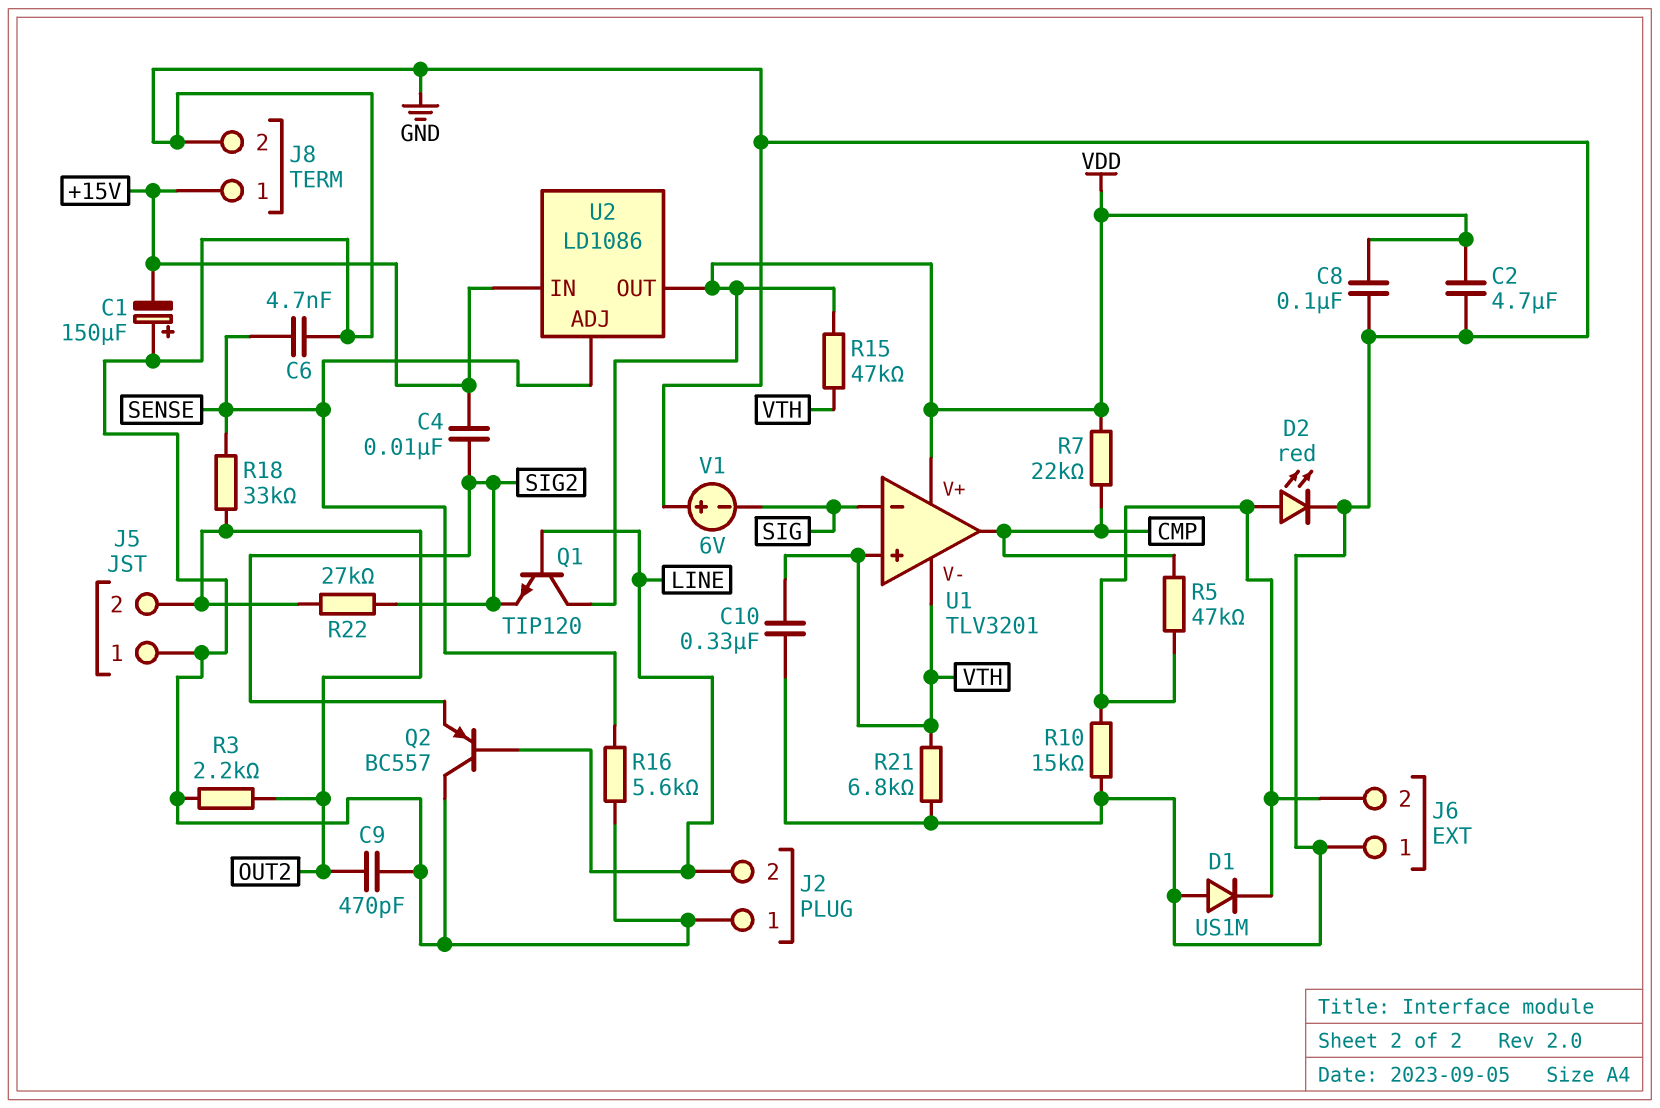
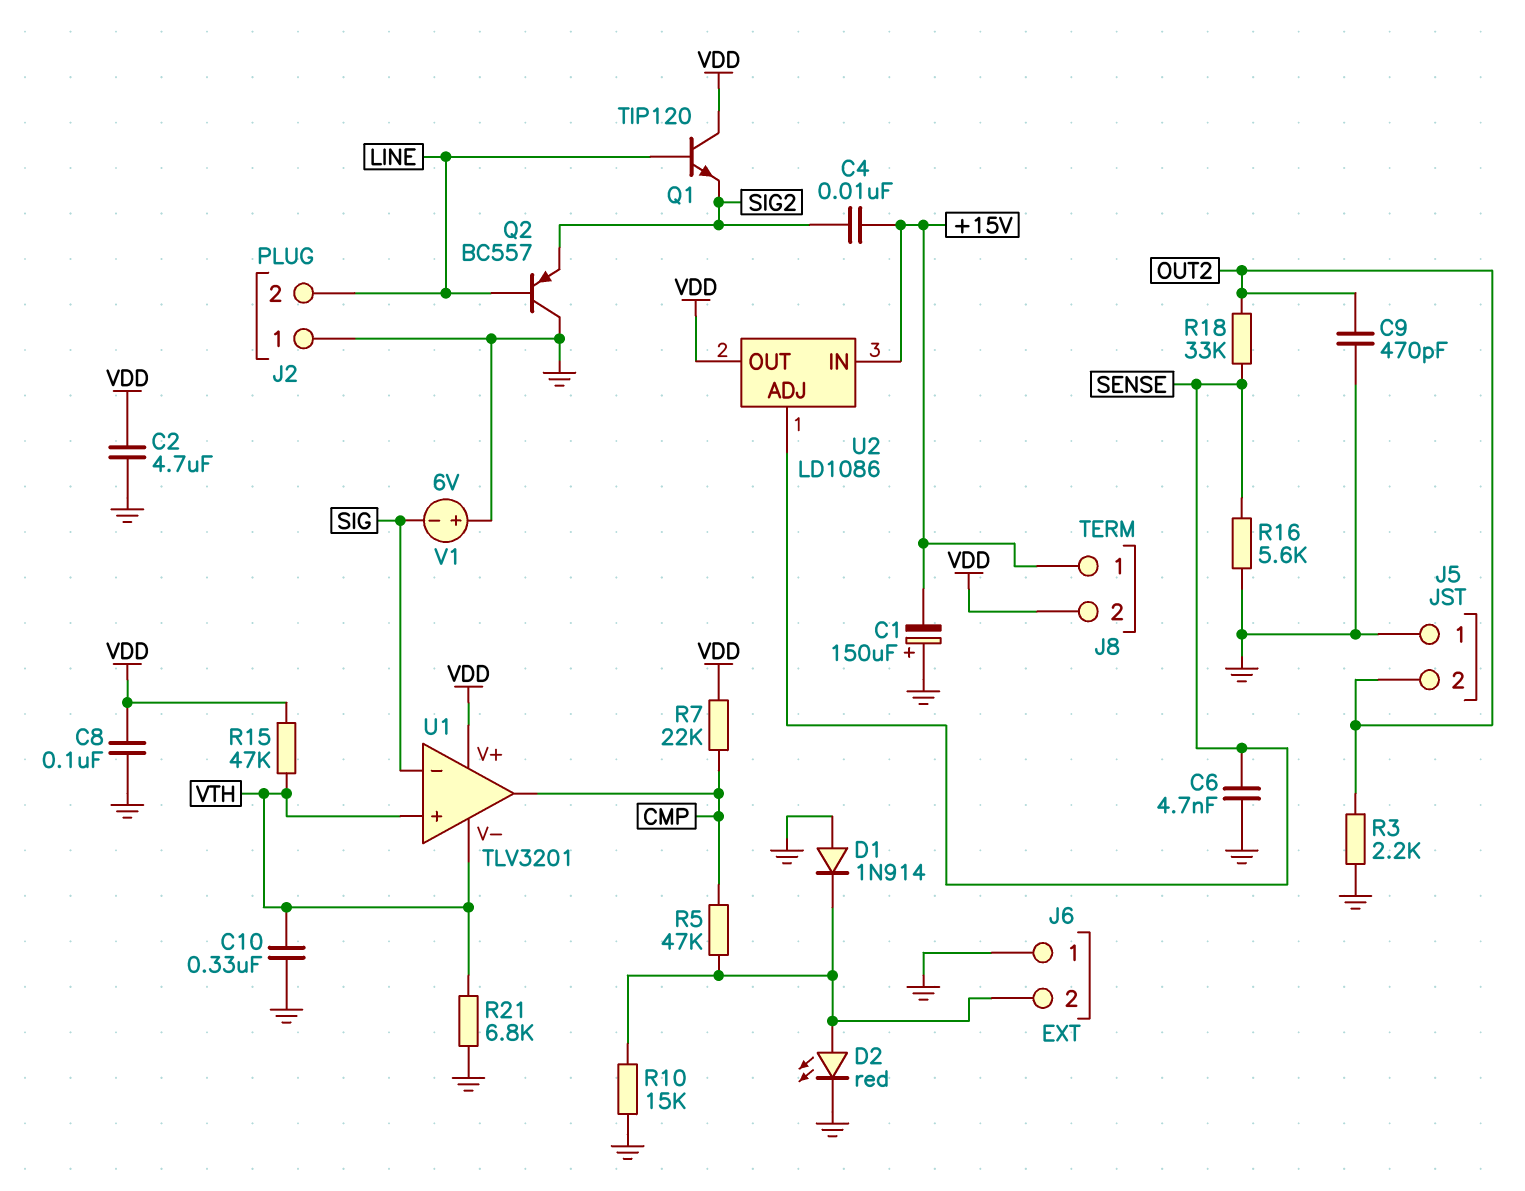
D1: diode US1M (A GND, K J6/2) -> diode 1N914 (A GND, K J6/2)
J8 pin 2: GND -> VDD
R22: 27k (OUT2, SIG2) -> none

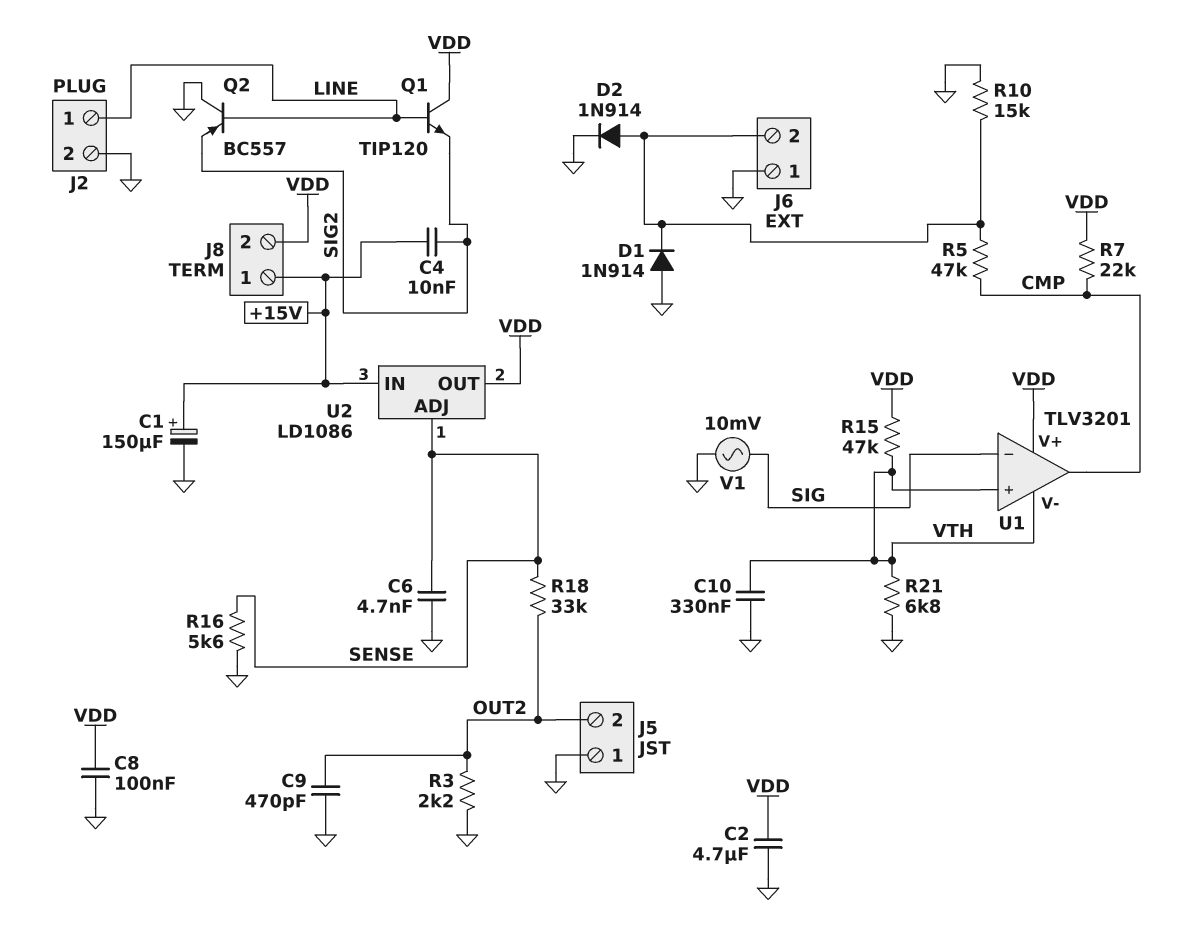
C1: 150uF (plus GND, minus +15V) -> 150uF (plus +15V, minus GND)
D2: LED red (A J6/2, K GND) -> diode 1N914 (A J6/2, K GND)
J2 pin 1: GND -> LINE
J2 pin 2: LINE -> GND
V1: 6V (plus GND, minus SIG) -> AC 10mV (GND, SIG)

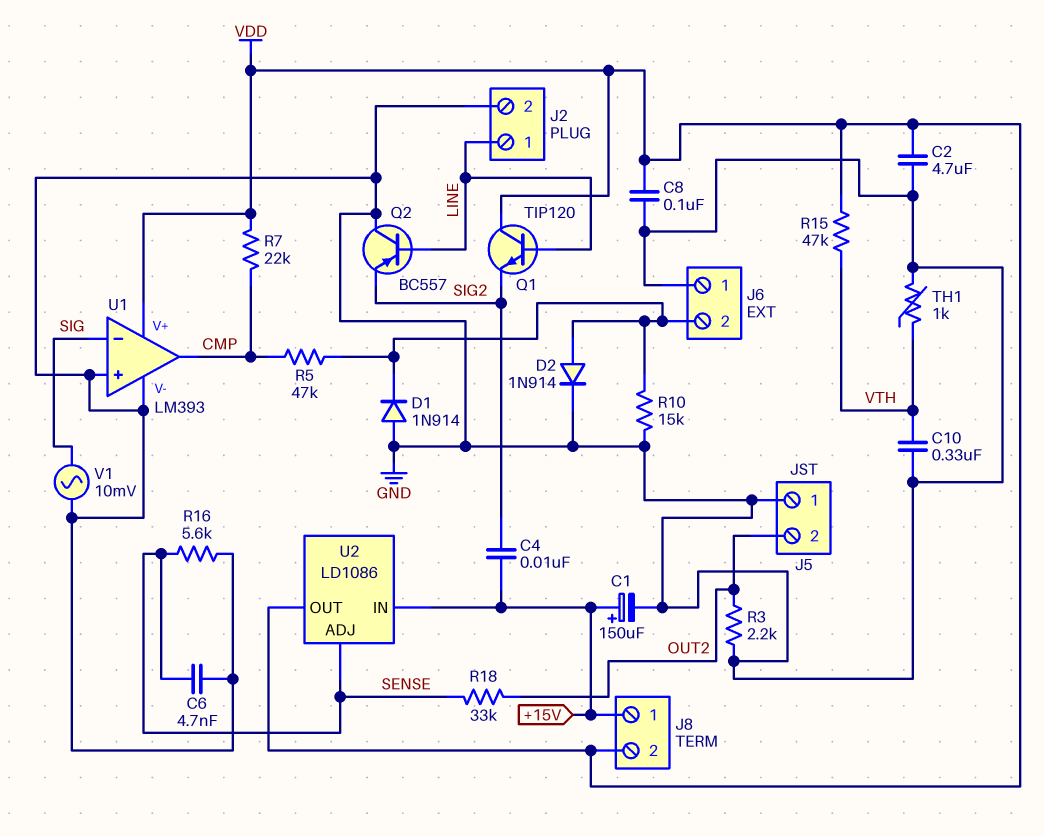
C9: 470pF (GND, OUT2) -> none
R21: 6.8k (GND, VTH) -> none
TH1: none -> 1k (GND, VTH)
U1: TLV3201 -> LM393
U1 pin V-: VTH -> GND
U1 pin in+: VTH -> GND

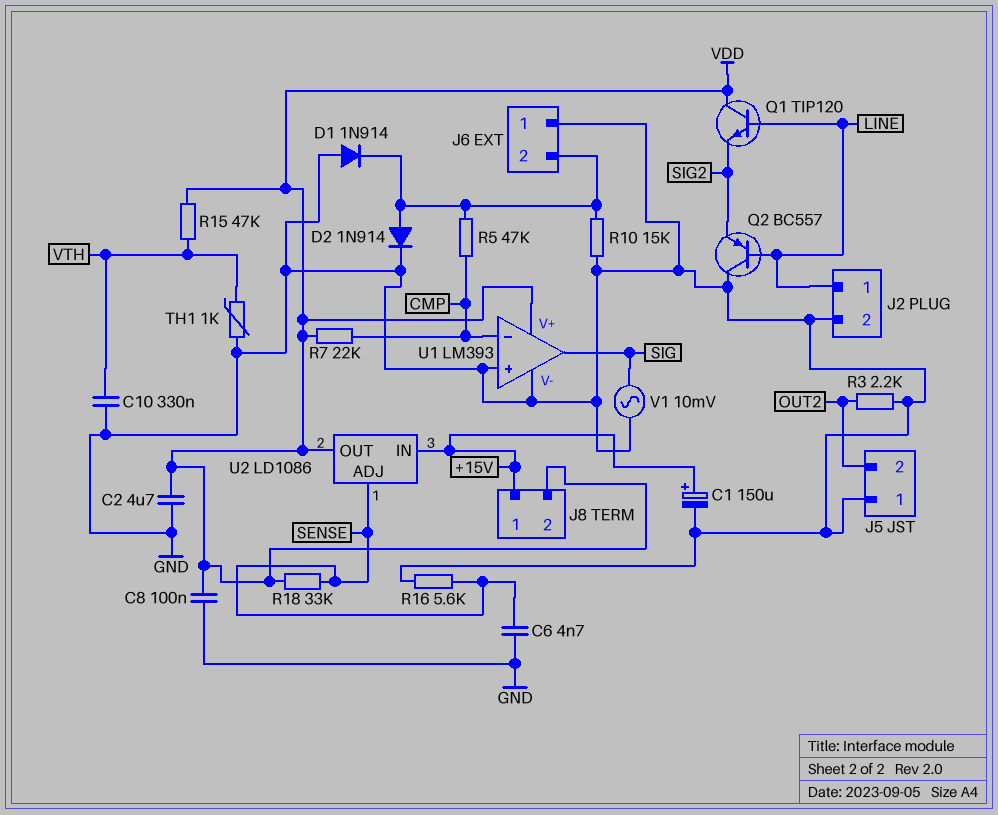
C4: 10nF (+15V, SIG2) -> none
R18: 33k (OUT2, SENSE) -> 33k (SENSE, VDD)
U1 pin in-: SIG -> CMP
U1 pin out: CMP -> SIG

